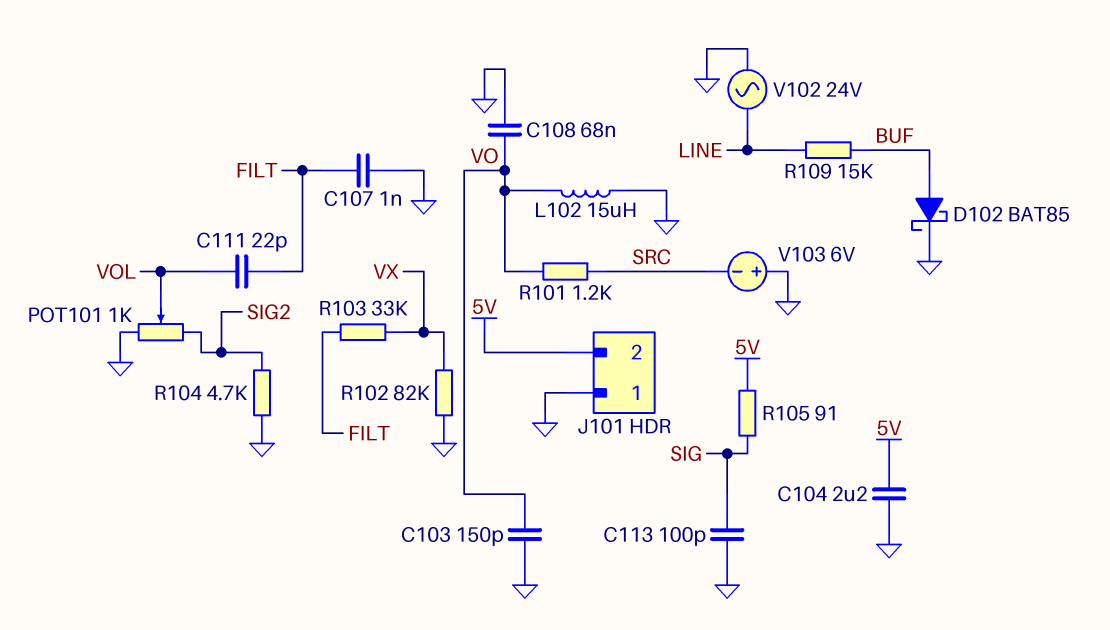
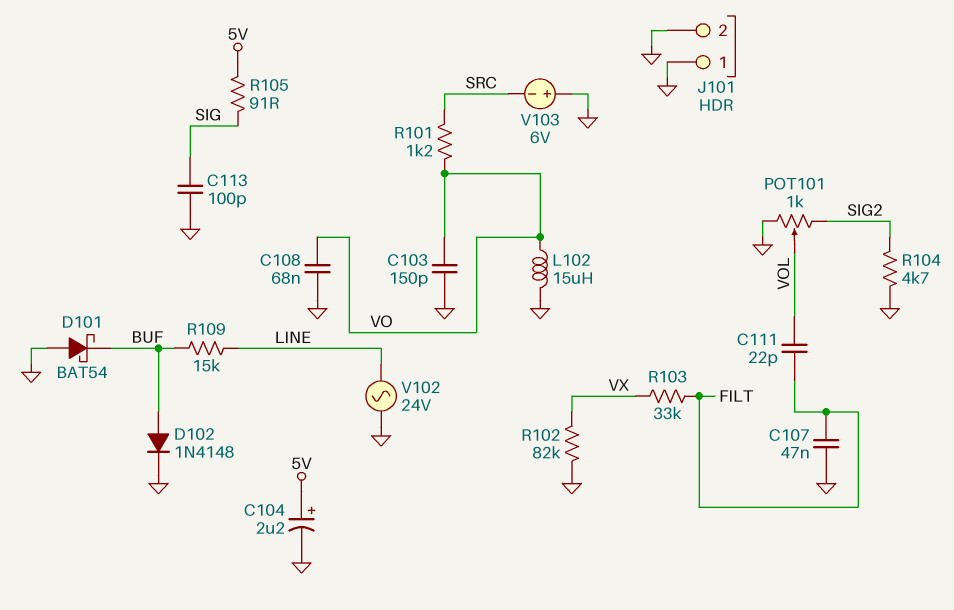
C104: 2.2uF (5V, GND) -> 2.2uF (plus 5V, minus GND)
C107: 1nF (FILT, GND) -> 47nF (FILT, GND)
D101: none -> schottky BAT54 (A GND, K BUF)
D102: schottky BAT85 (A BUF, K GND) -> diode 1N4148 (A BUF, K GND)
J101 pin 2: 5V -> GND

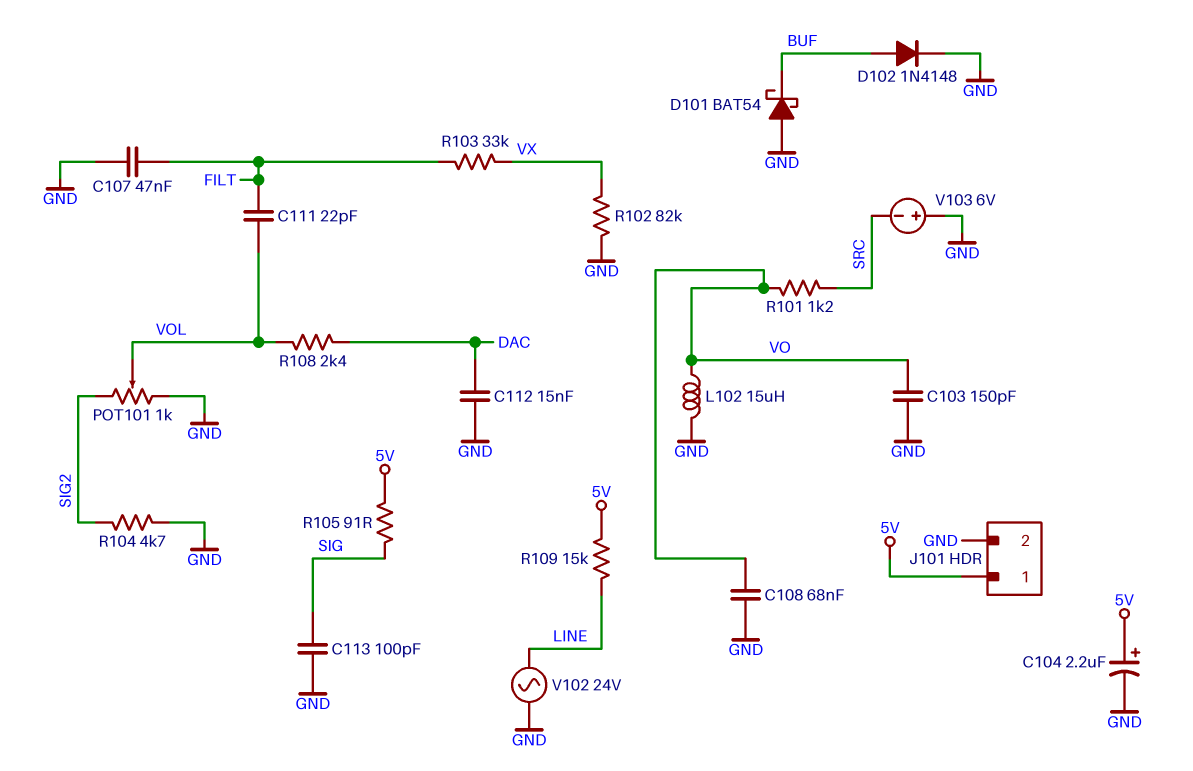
C112: none -> 15nF (DAC, GND)
J101 pin 1: GND -> 5V
R108: none -> 2.4k (DAC, VOL)
R109: 15k (BUF, LINE) -> 15k (5V, LINE)

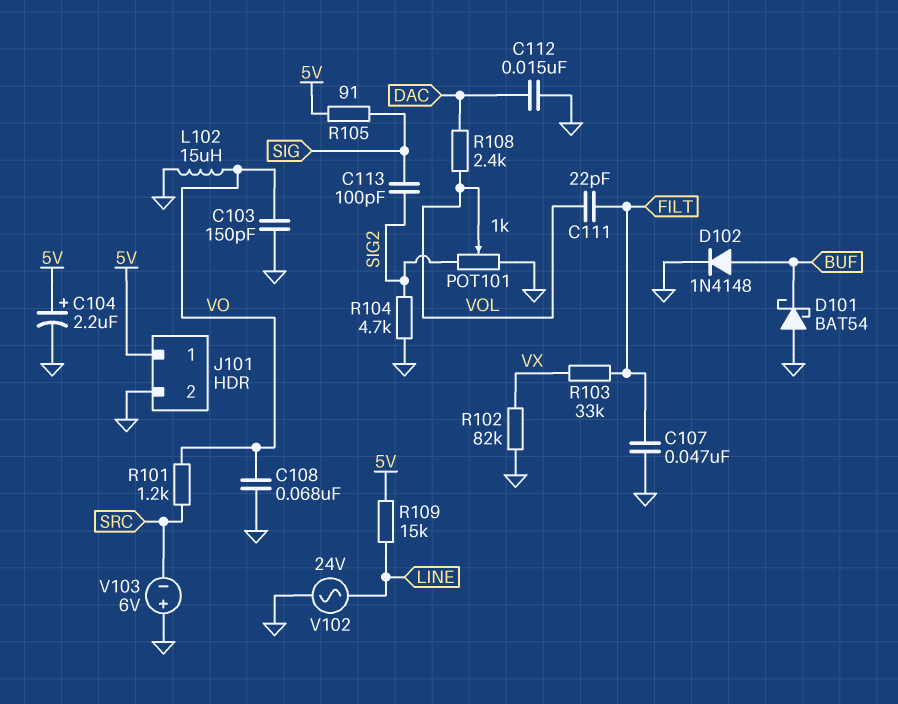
C113: 100pF (GND, SIG) -> 100pF (SIG, SIG2)

